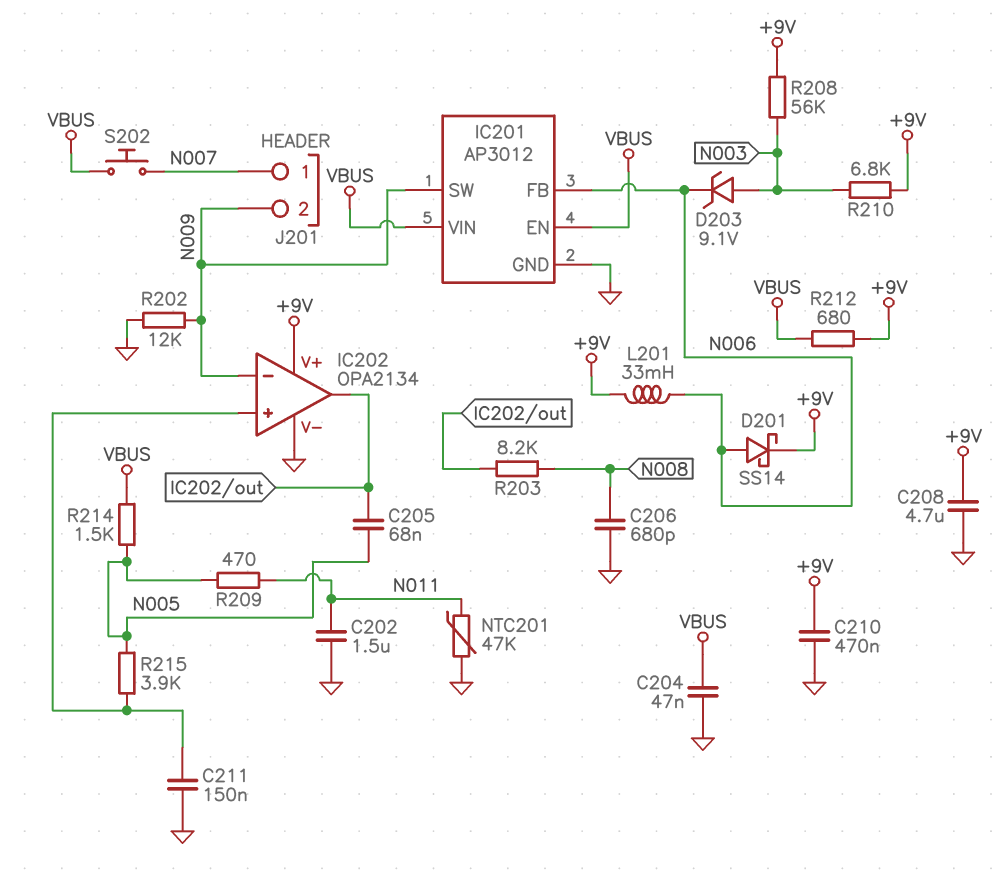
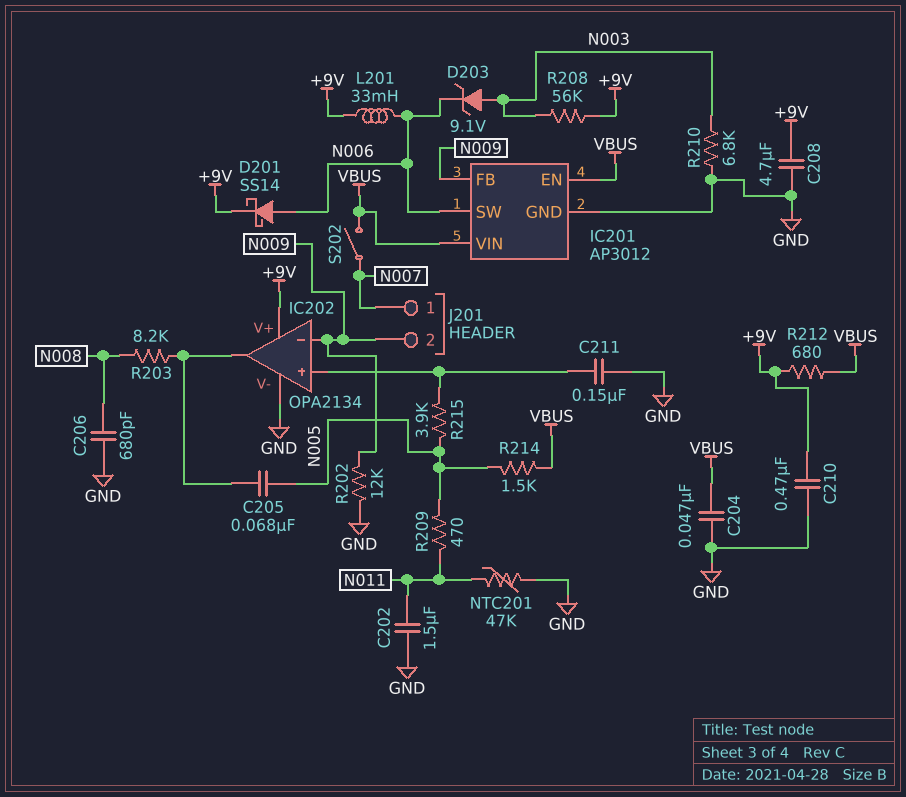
IC201 pin FB: N006 -> N009
IC201 pin SW: N009 -> N006
R210: 6.8k (+9V, N003) -> 6.8k (GND, N003)
S202: button (N007, VBUS) -> switch (N007, VBUS)

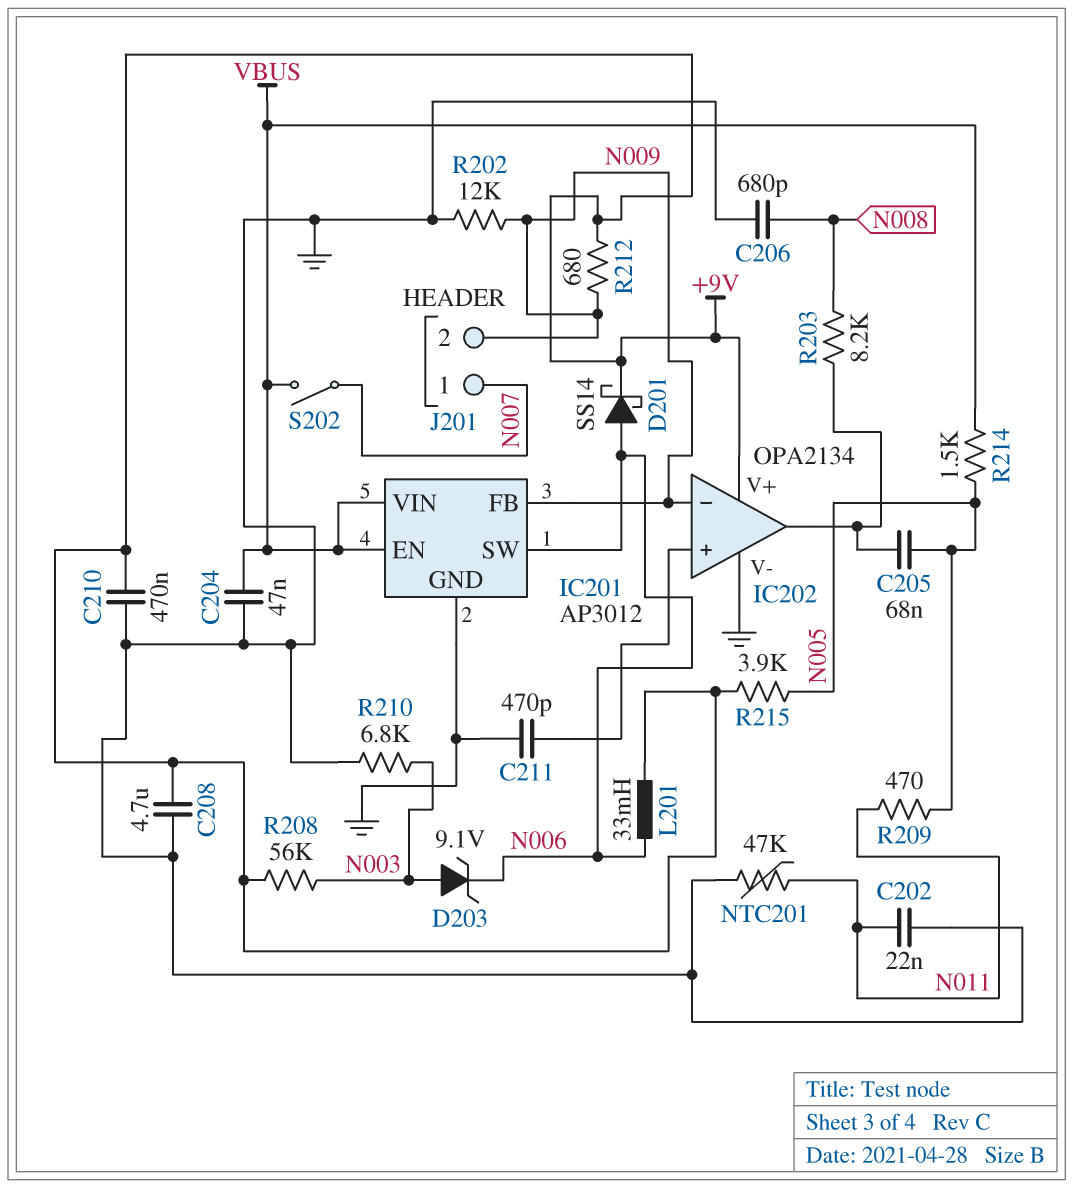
C202: 1.5uF (GND, N011) -> 22nF (GND, N011)
C211: 150nF (GND, IC202/in+) -> 470pF (GND, IC202/in+)
R212: 680 (+9V, VBUS) -> 680 (+9V, N009)
R215: 3.9k (IC202/in+, N005) -> 3.9k (+9V, N005)

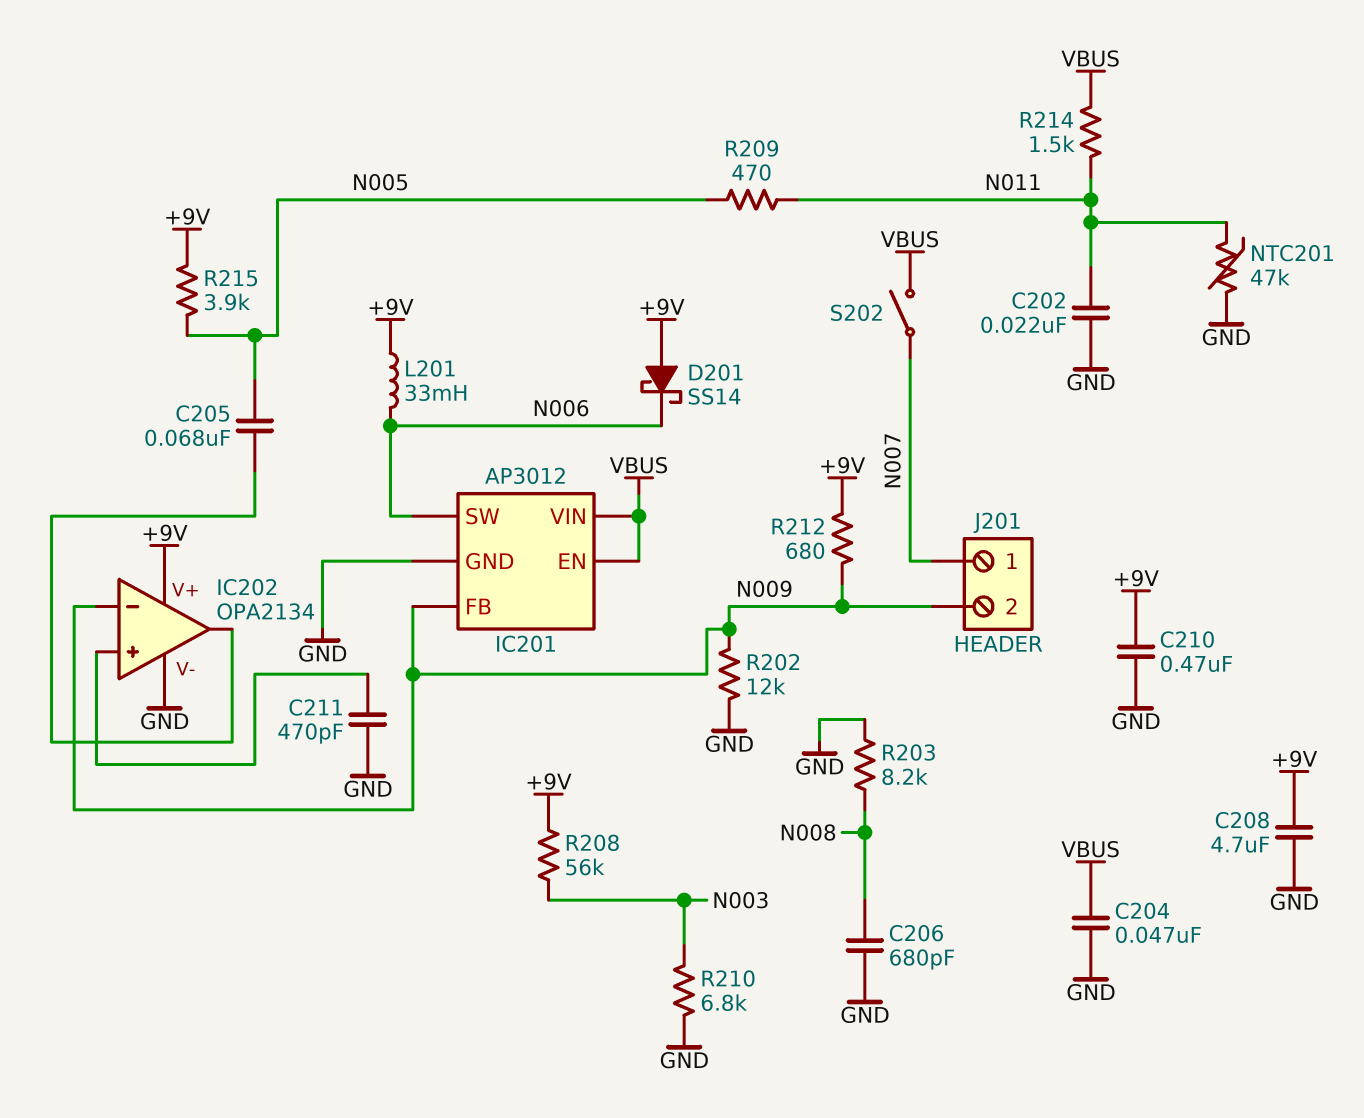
D201: schottky SS14 (A N006, K +9V) -> schottky SS14 (A +9V, K N006)
D203: zener 9.1V (A N003, K N006) -> none
R203: 8.2k (IC202/out, N008) -> 8.2k (GND, N008)
R214: 1.5k (N005, VBUS) -> 1.5k (N011, VBUS)

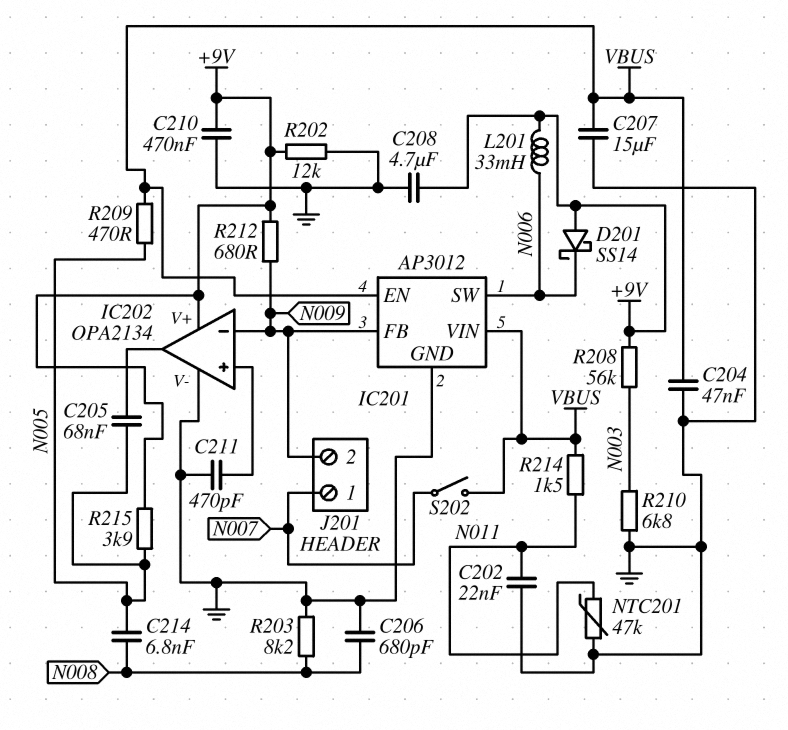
C207: none -> 15uF (GND, VBUS)
C214: none -> 6.8nF (N005, N008)
R202: 12k (GND, N009) -> 12k (+9V, GND)
R209: 470 (N005, N011) -> 470 (N005, VBUS)

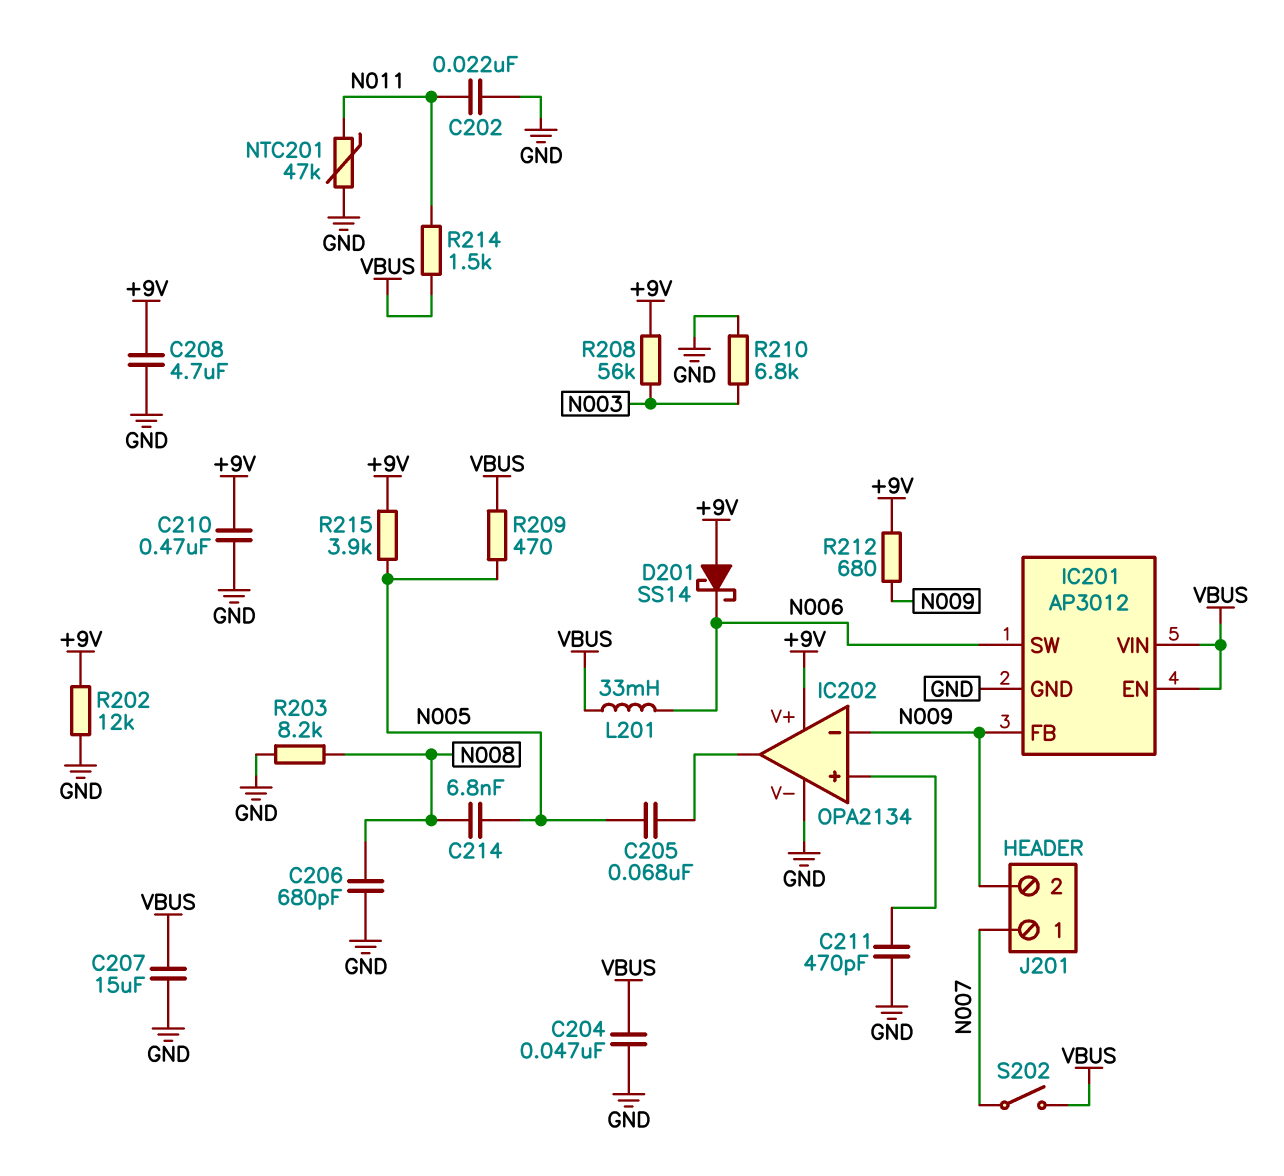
L201: 33mH (+9V, N006) -> 33mH (N006, VBUS)

